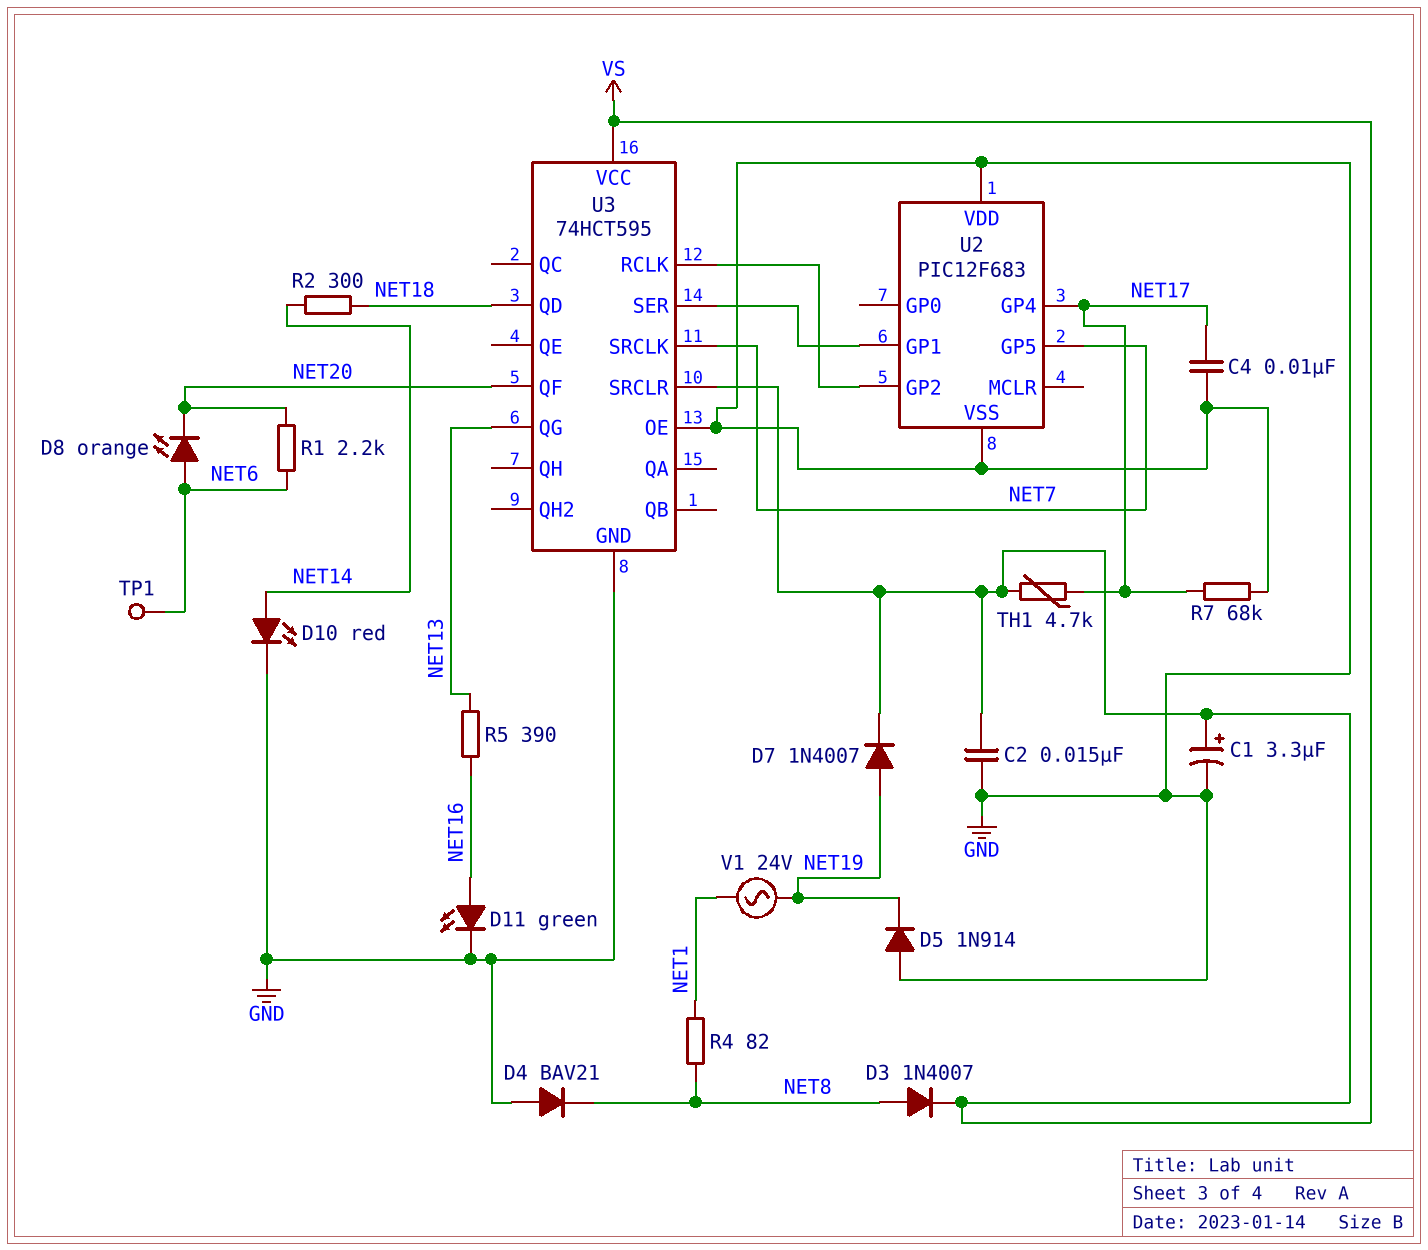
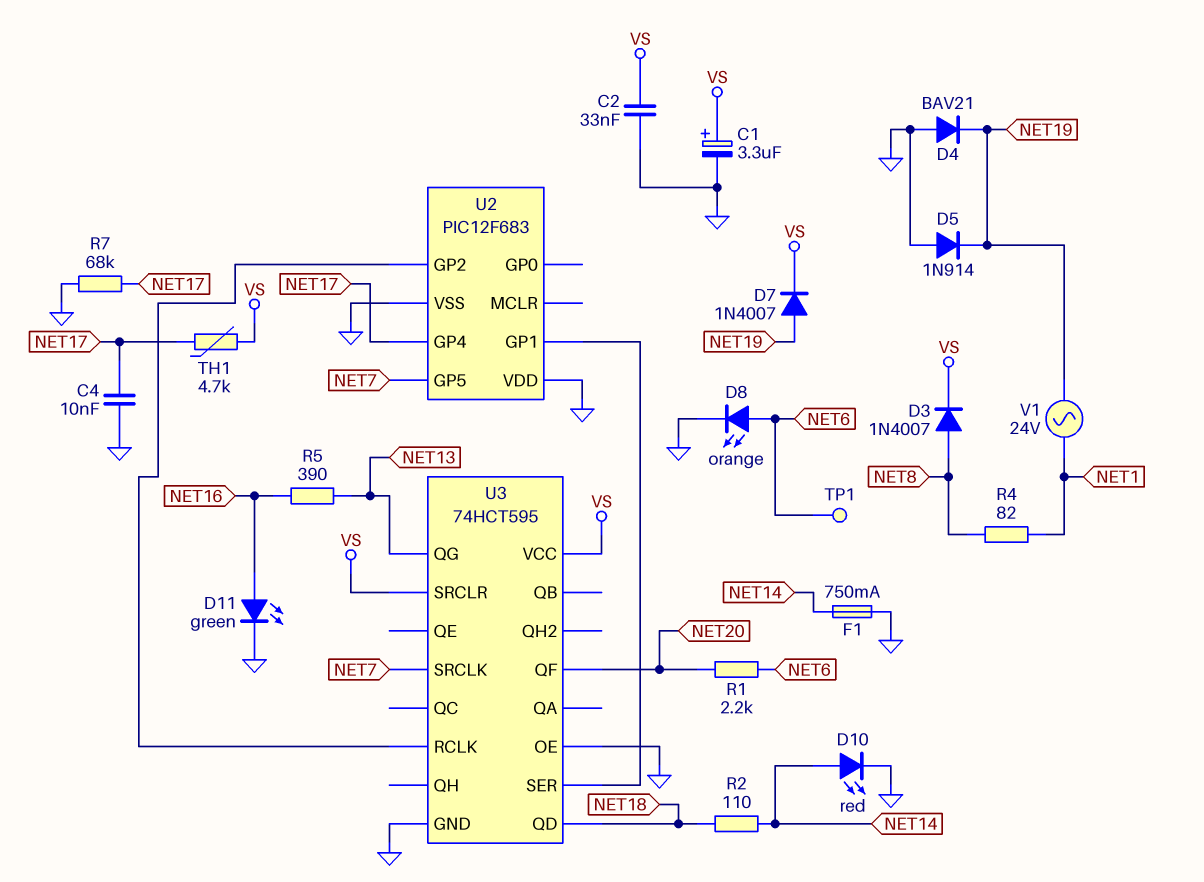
C2: 15nF (GND, VS) -> 33nF (GND, VS)
D4: diode BAV21 (A GND, K NET8) -> diode BAV21 (A GND, K NET19)
D8: LED orange (A NET6, K NET20) -> LED orange (A NET6, K GND)
F1: none -> 750mA (GND, NET14)
R2: 300 (NET14, NET18) -> 110 (NET14, NET18)

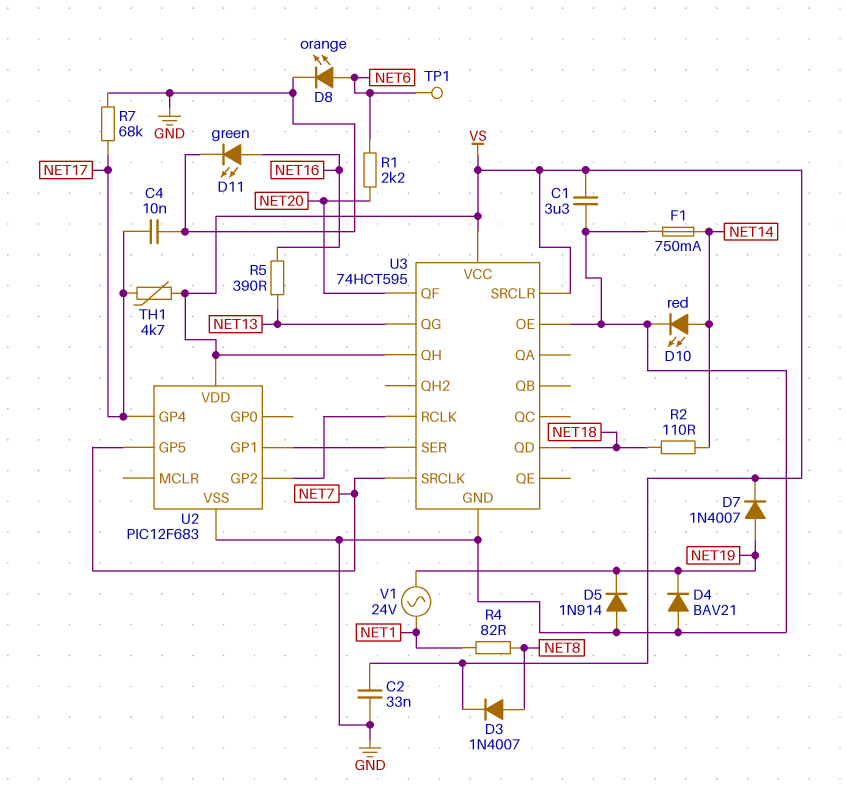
C1: 3.3uF (plus VS, minus GND) -> 3.3uF (GND, VS)
U2 pin VDD: GND -> VS
U3 pin QH: none -> VS

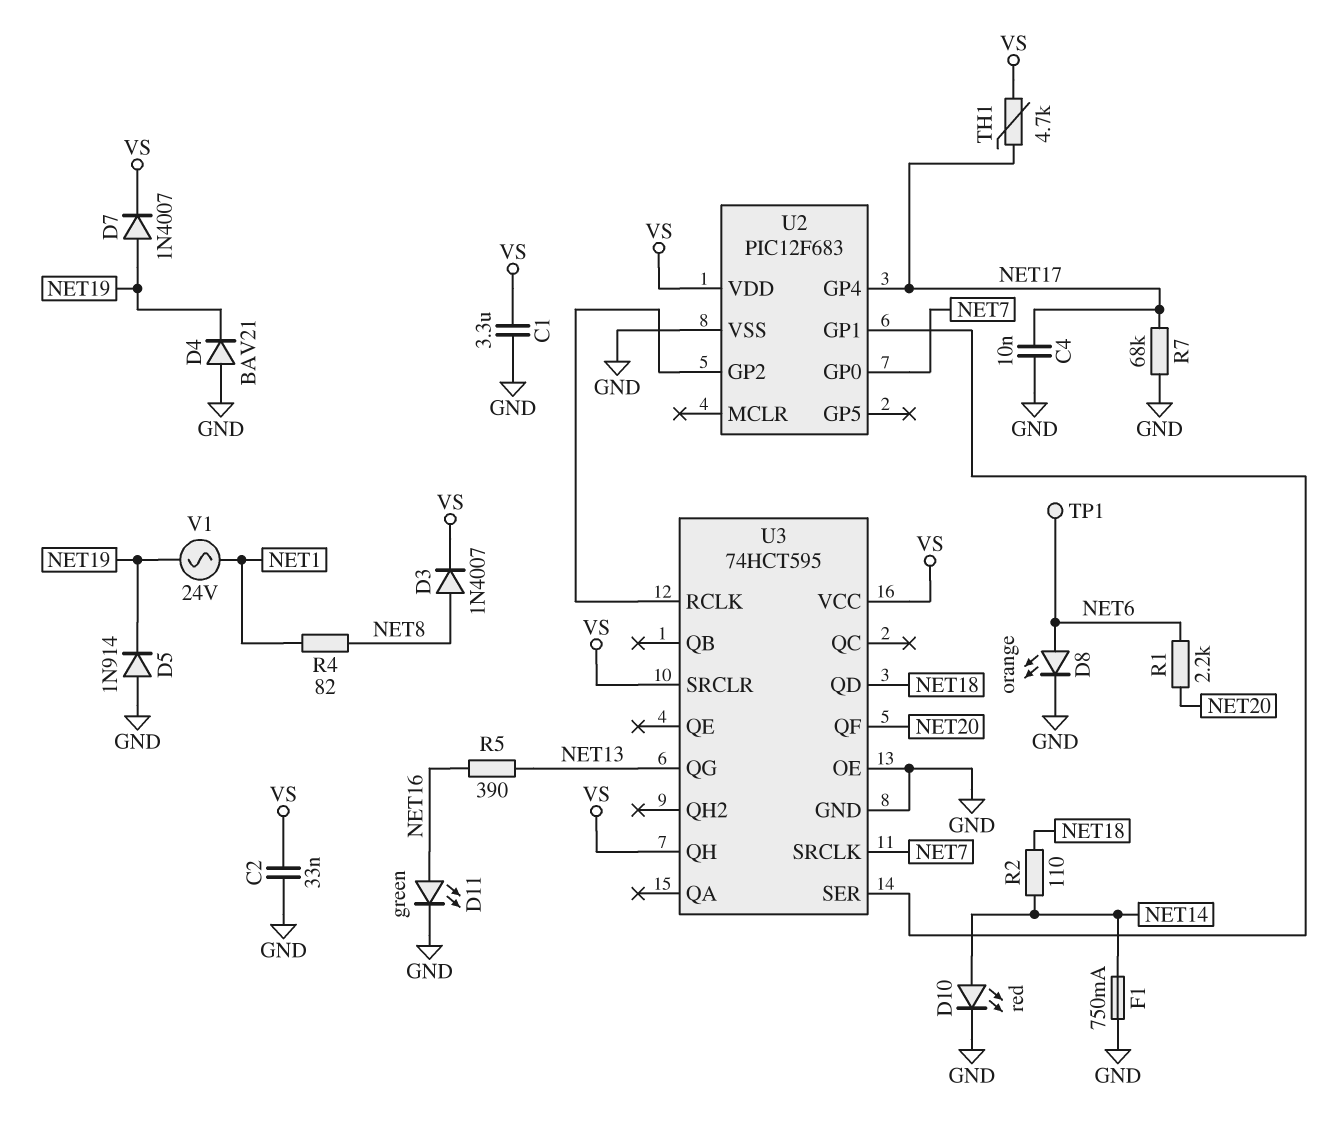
U2 pin GP0: none -> NET7
U2 pin GP5: NET7 -> none

